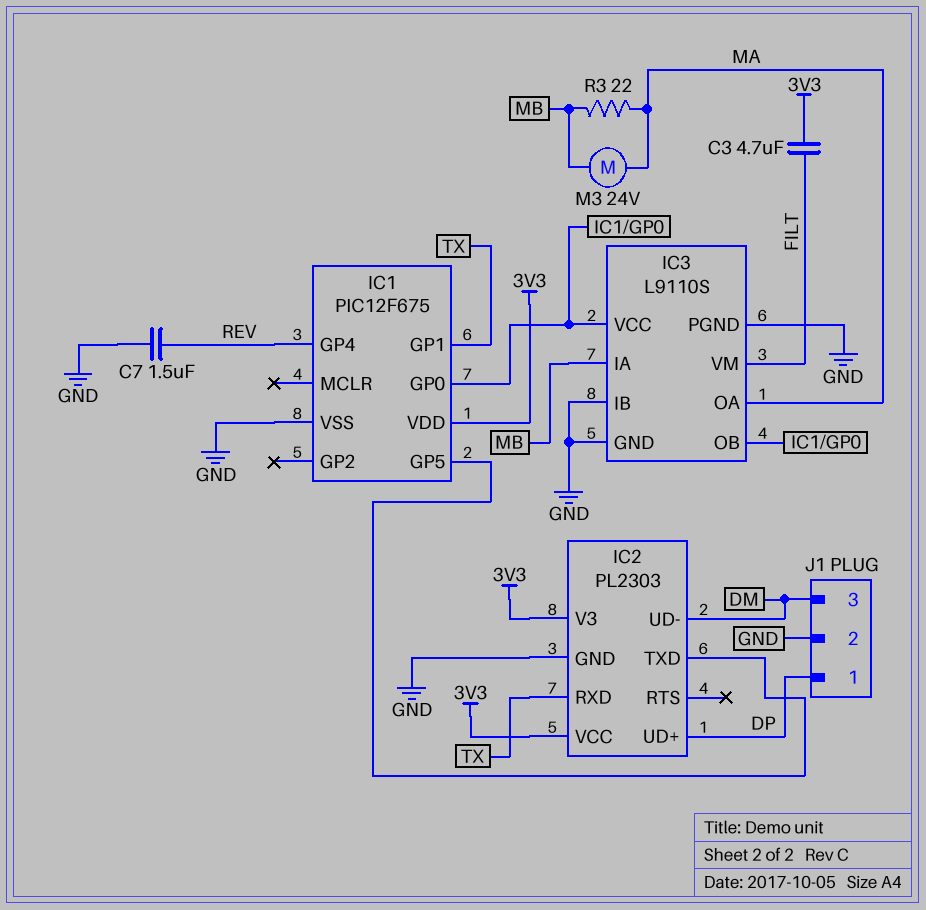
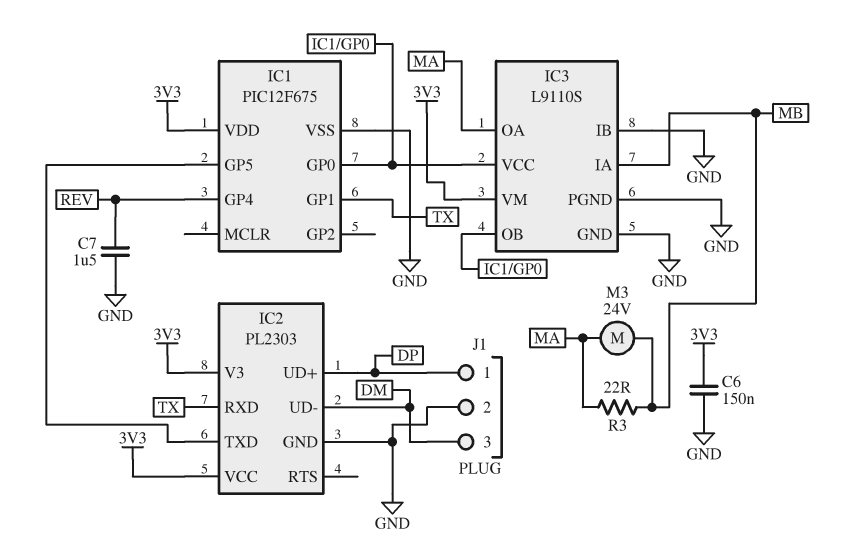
C3: 4.7uF (3V3, FILT) -> none
C6: none -> 150nF (3V3, GND)
IC3 pin VM: FILT -> 3V3

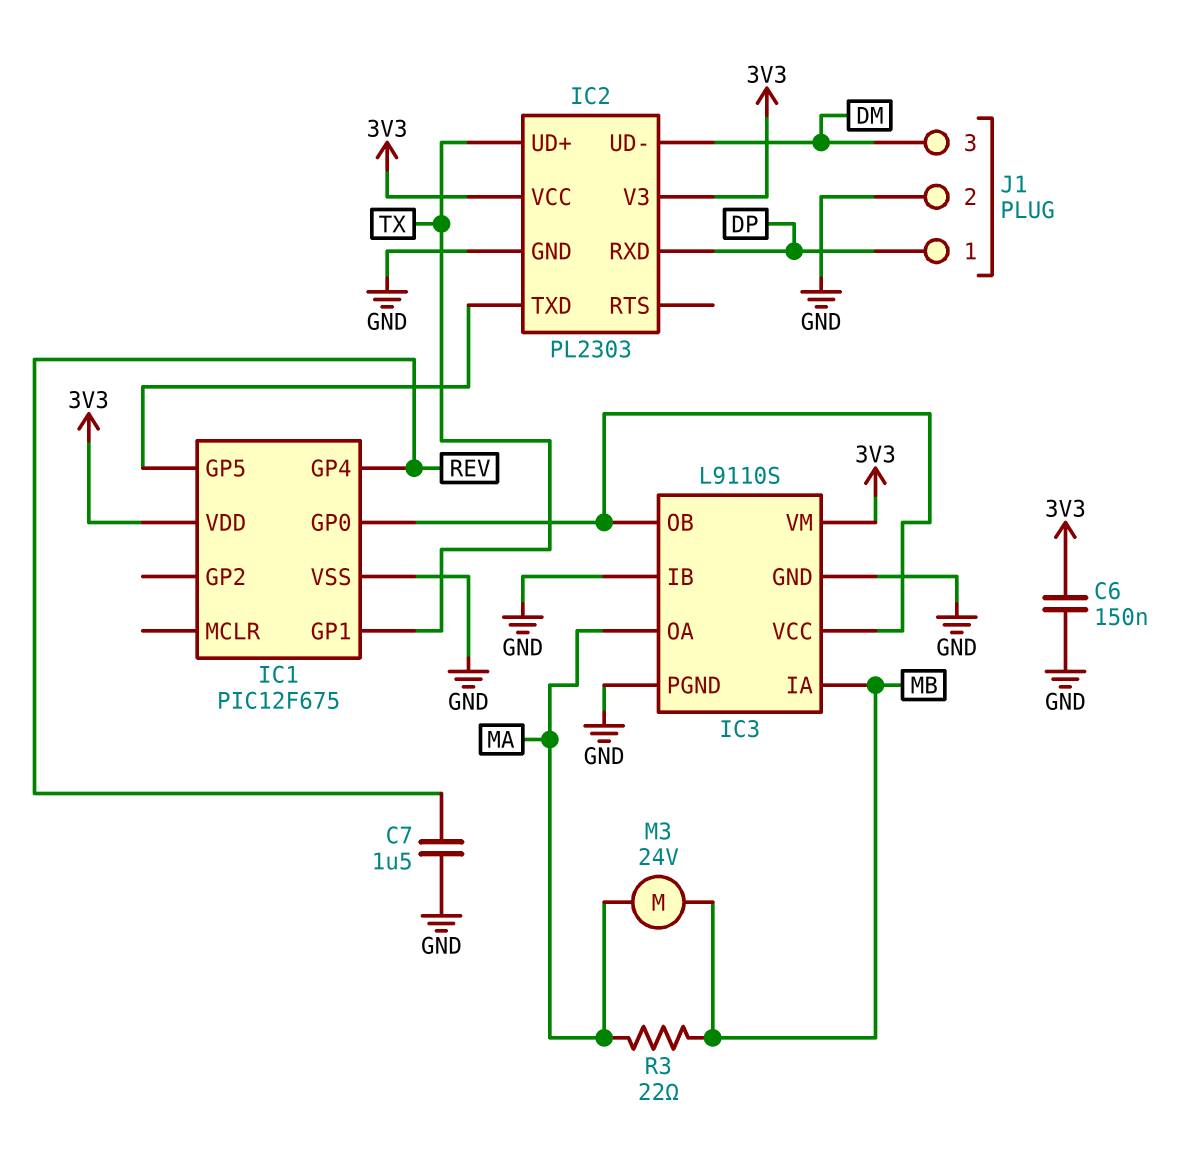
IC2 pin RXD: TX -> DP
IC2 pin UD+: DP -> TX

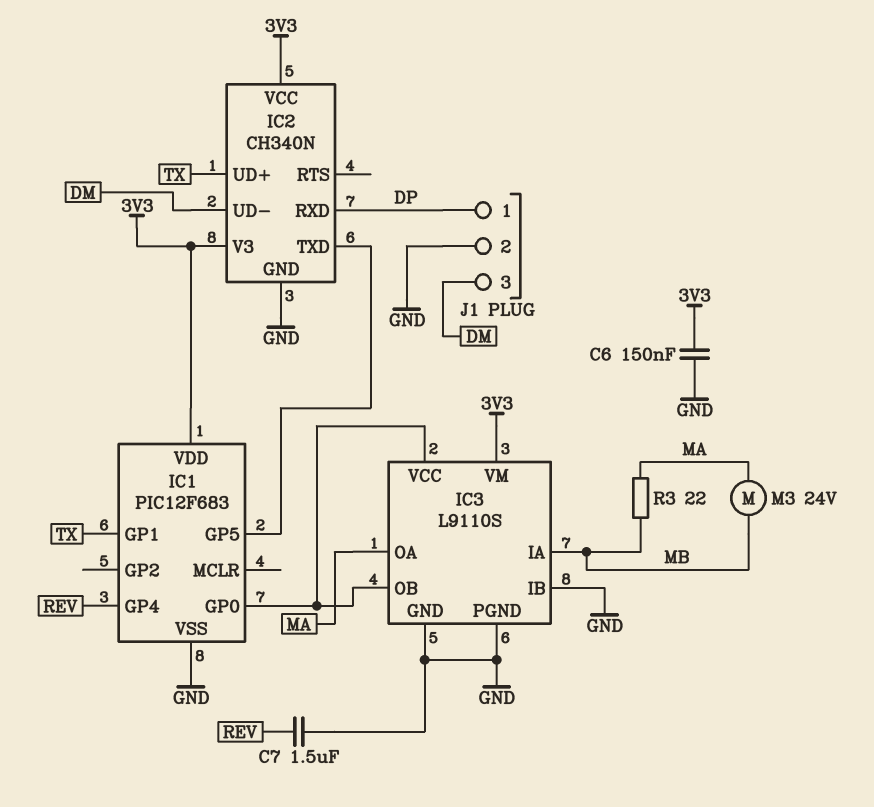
IC1: PIC12F675 -> PIC12F683
IC2: PL2303 -> CH340N

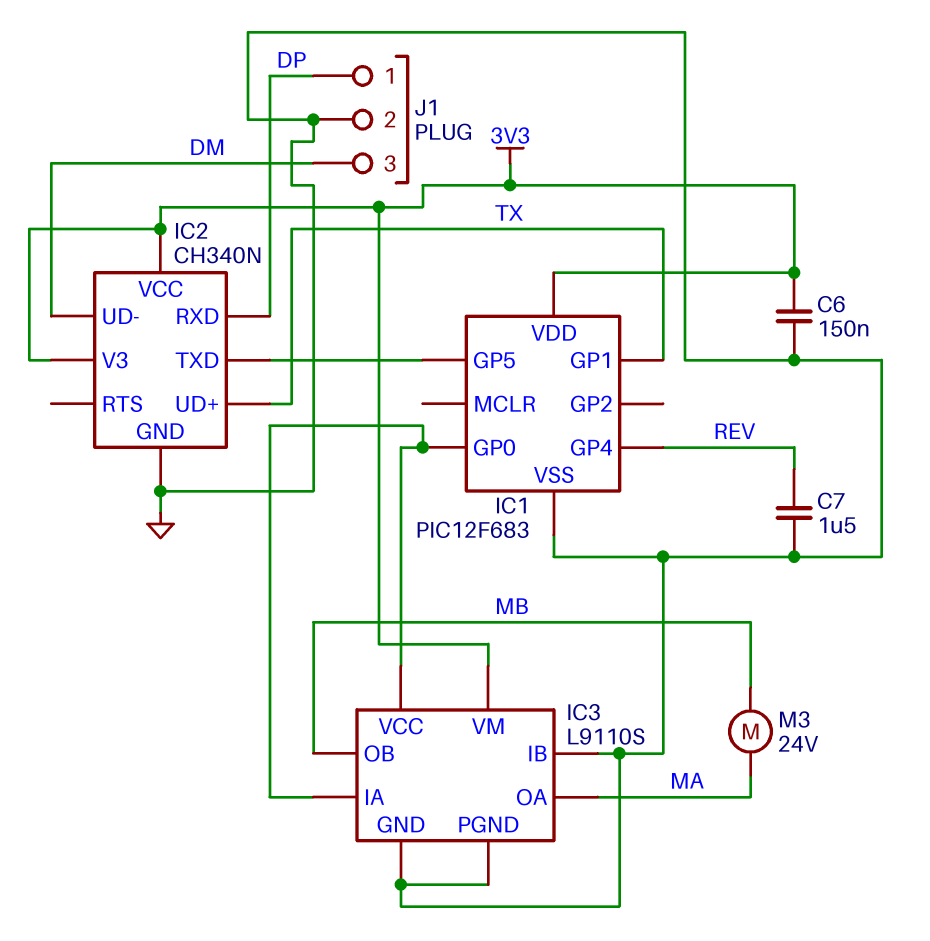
IC3 pin IA: MB -> IC1/GP0
IC3 pin OB: IC1/GP0 -> MB
R3: 22 (MA, MB) -> none

